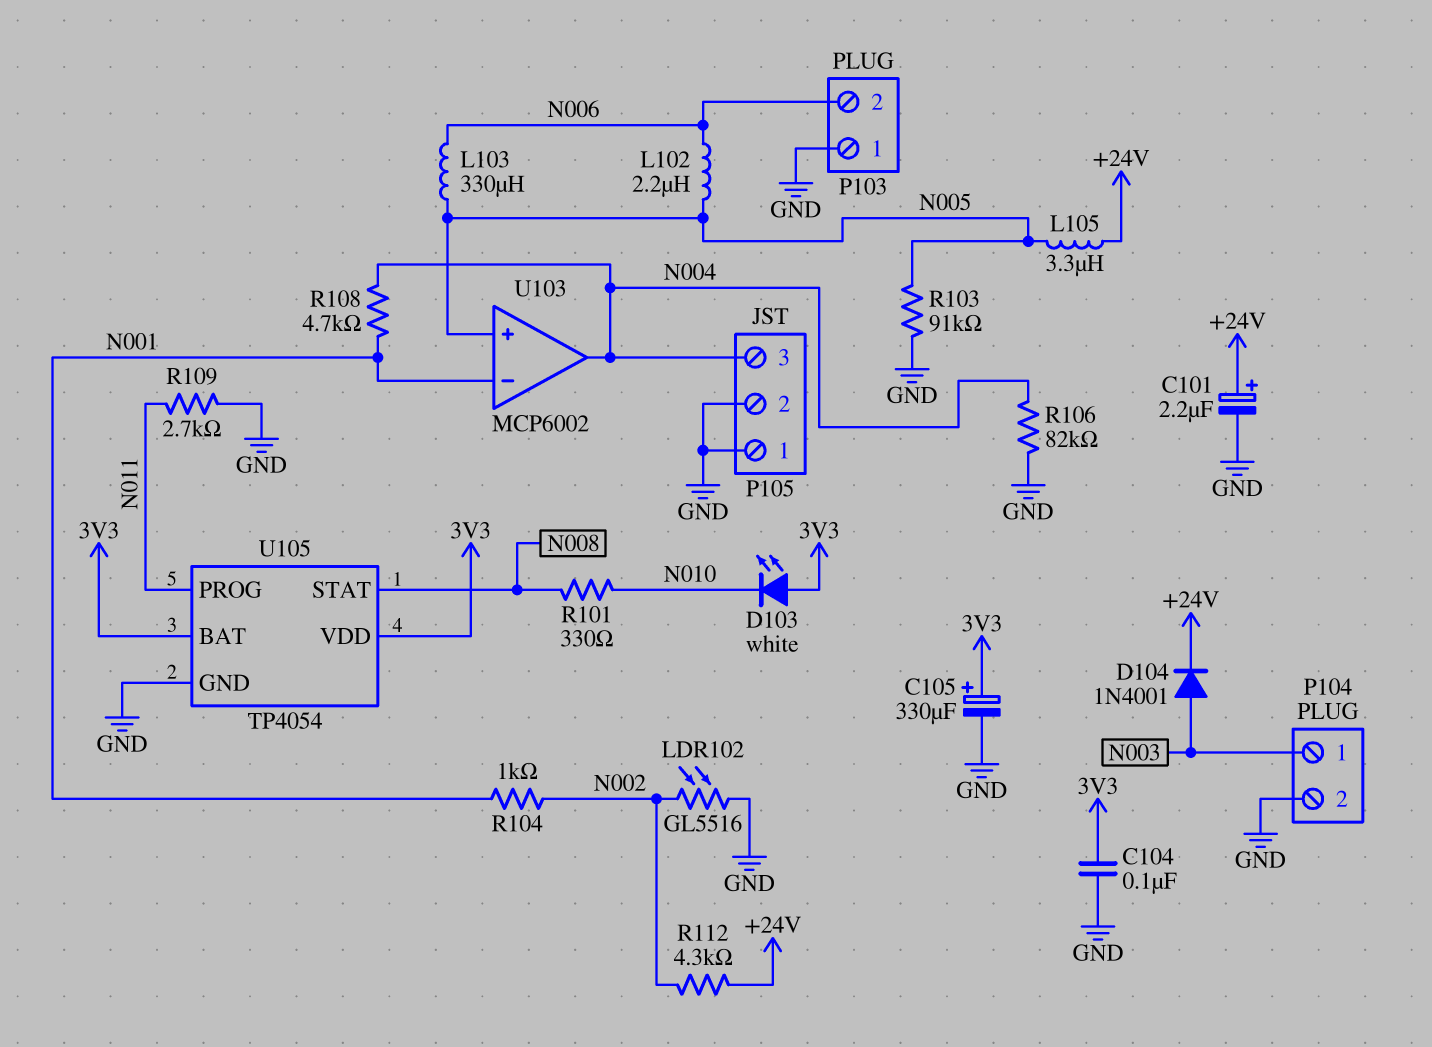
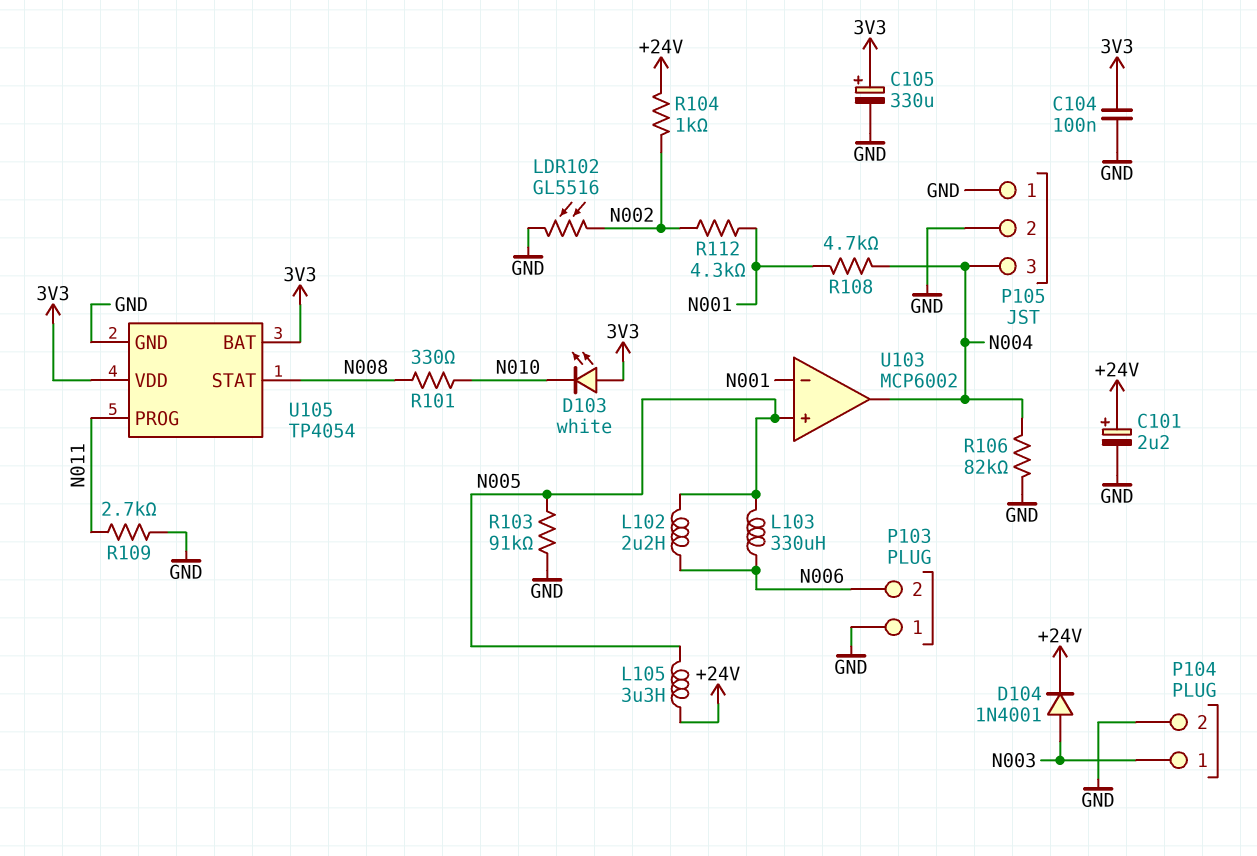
R104: 1k (N001, N002) -> 1k (+24V, N002)
R112: 4.3k (+24V, N002) -> 4.3k (N001, N002)

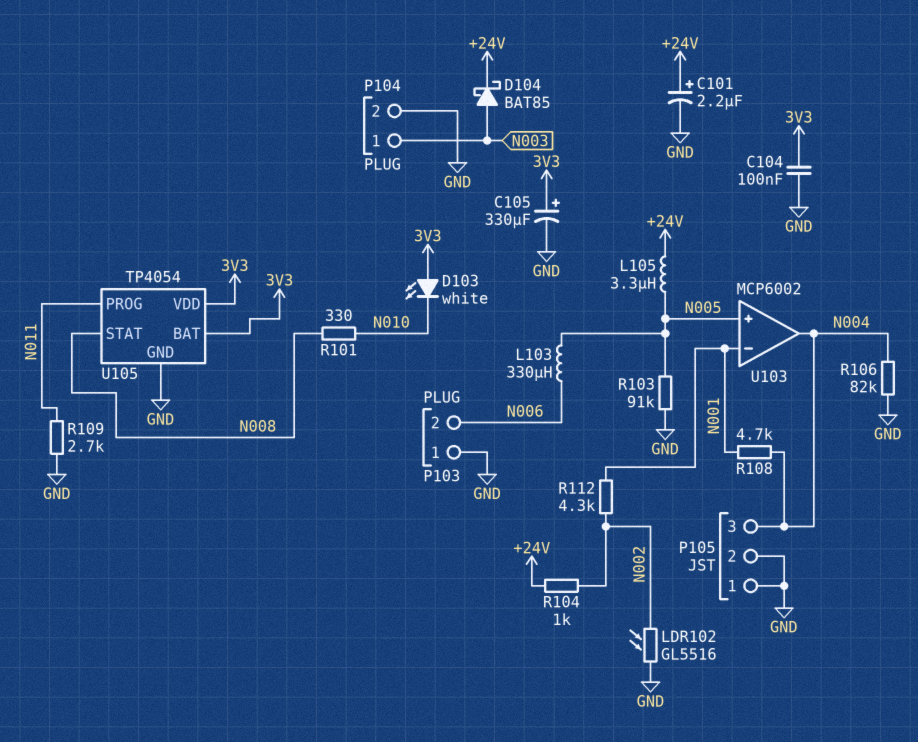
D104: diode 1N4001 (A N003, K +24V) -> schottky BAT85 (A N003, K +24V)
L102: 2.2uH (N005, N006) -> none

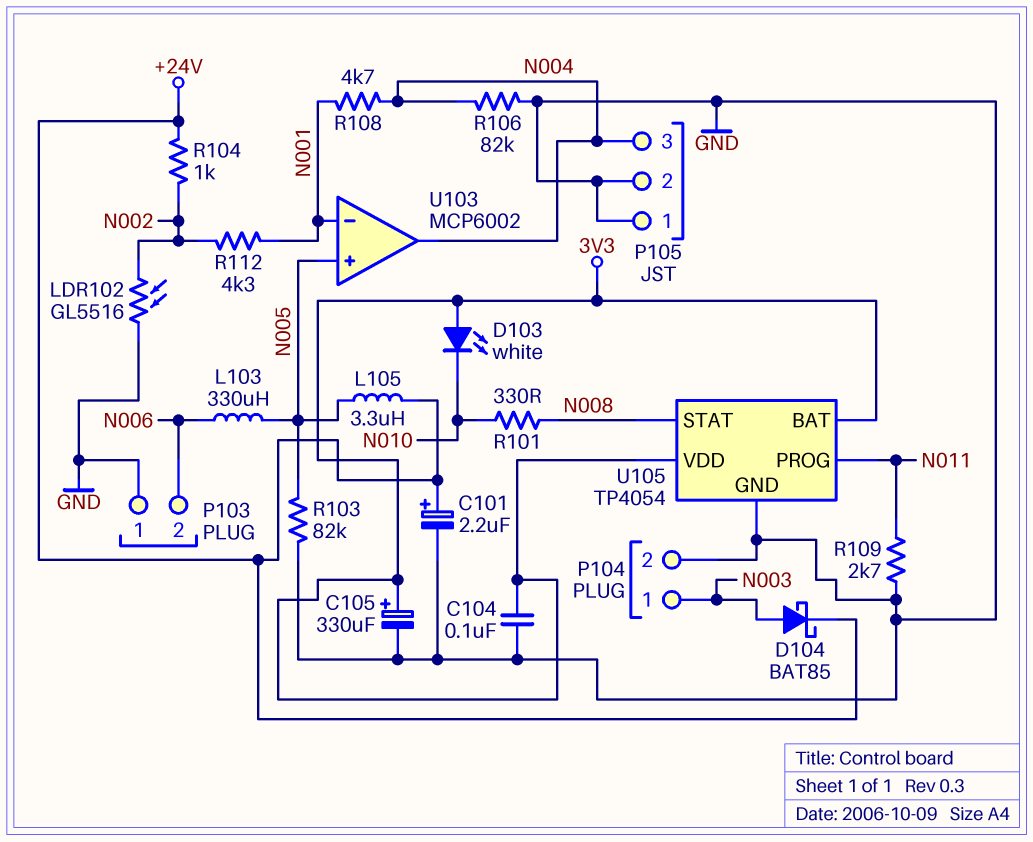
R103: 91k (GND, N005) -> 82k (GND, N005)

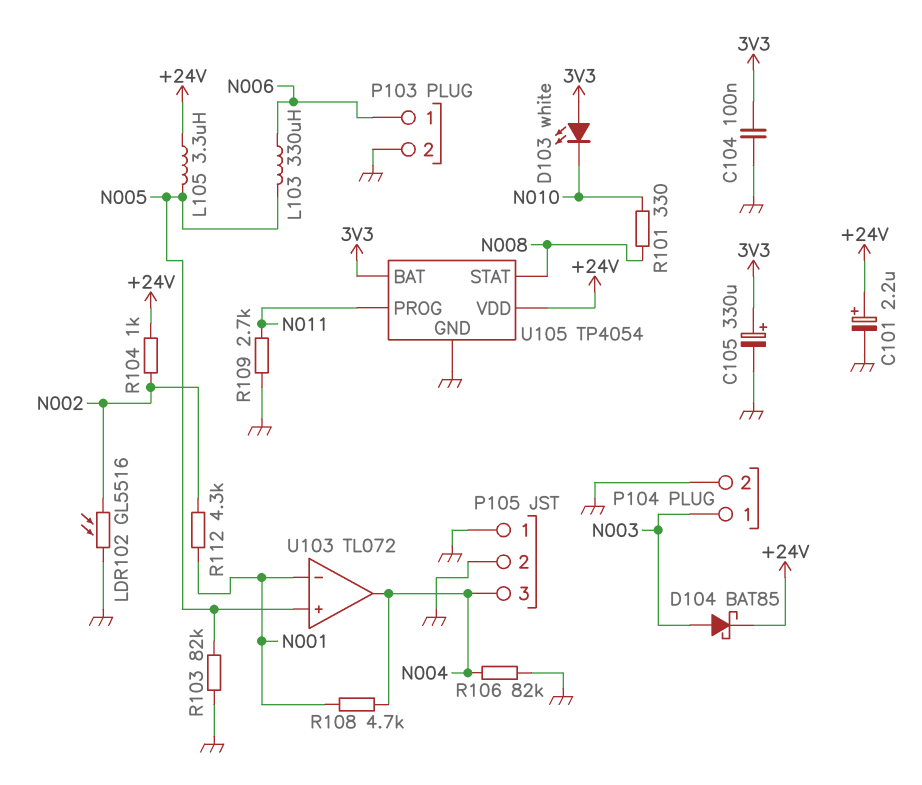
P103 pin 1: GND -> N006
P103 pin 2: N006 -> GND
U103: MCP6002 -> TL072
U105 pin VDD: 3V3 -> +24V

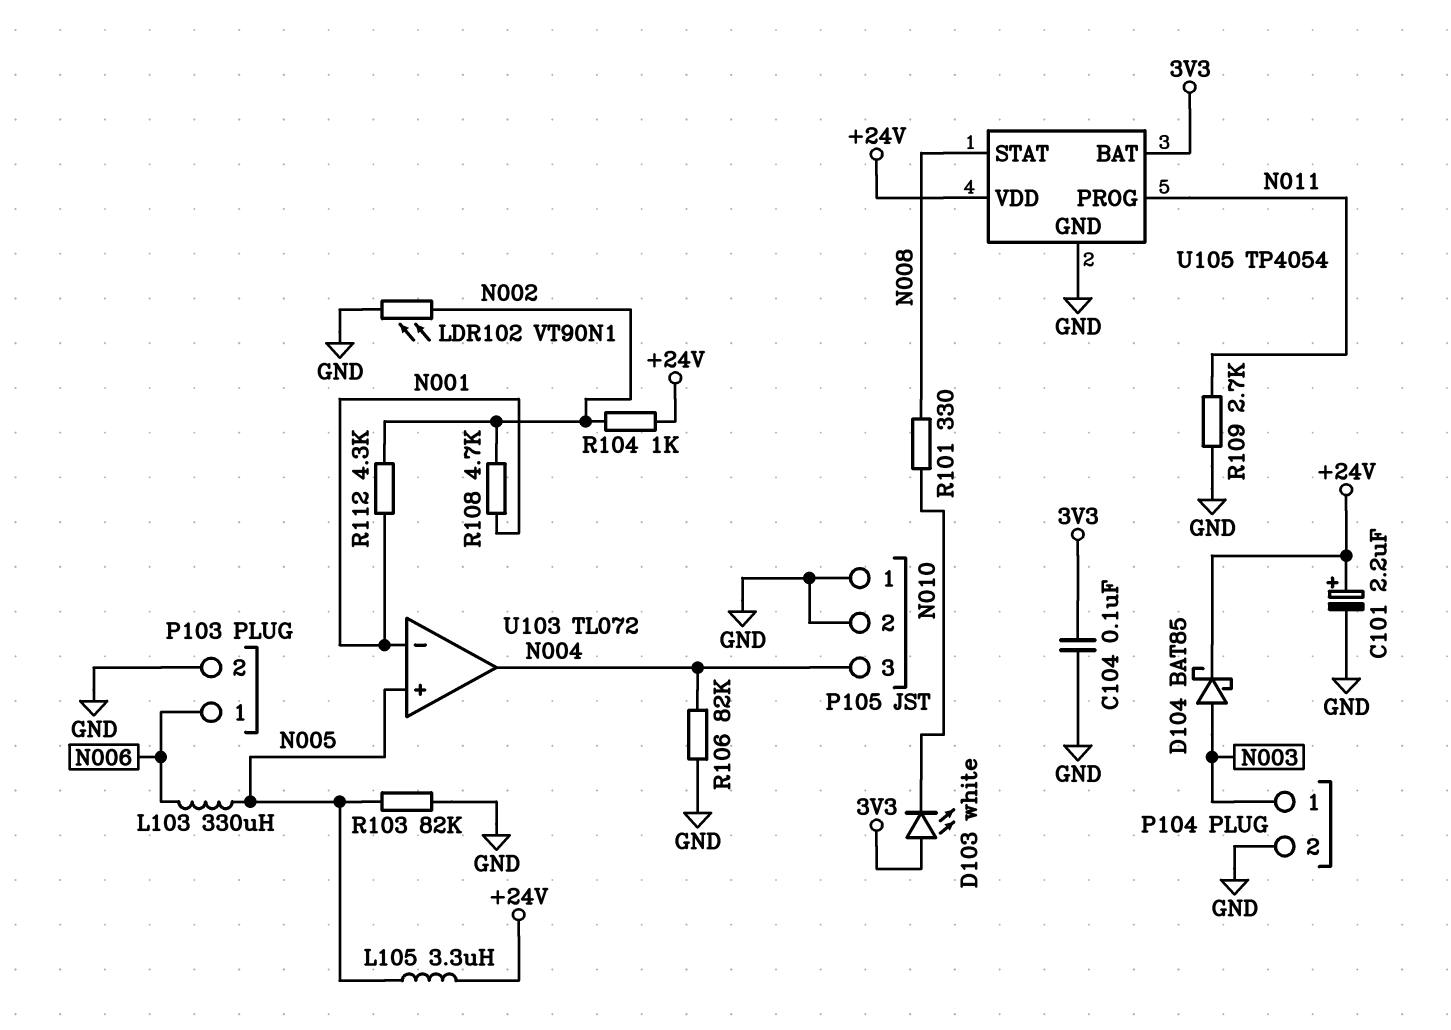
C105: 330uF (plus 3V3, minus GND) -> none
LDR102: GL5516 (GND, N002) -> VT90N1 (GND, N002)
R108: 4.7k (N001, N004) -> 4.7k (N001, N002)

